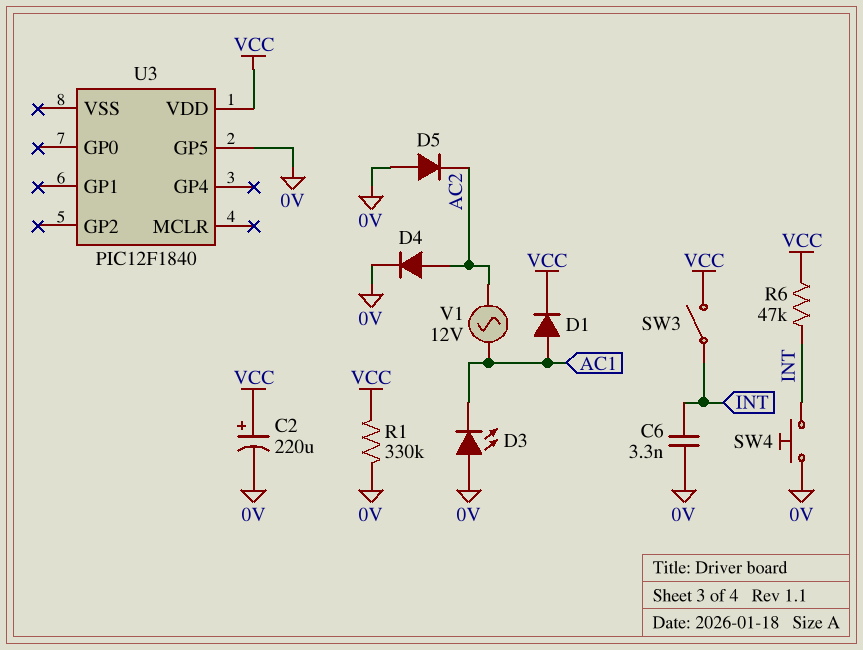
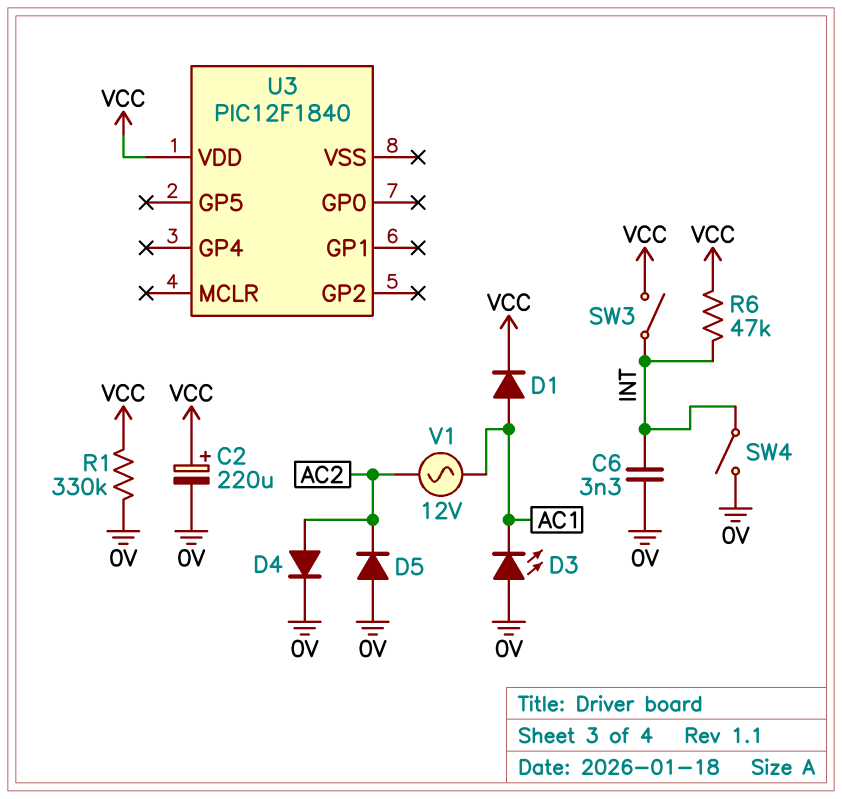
SW4: button (0V, INT) -> switch (0V, INT)
U3 pin GP5: 0V -> none

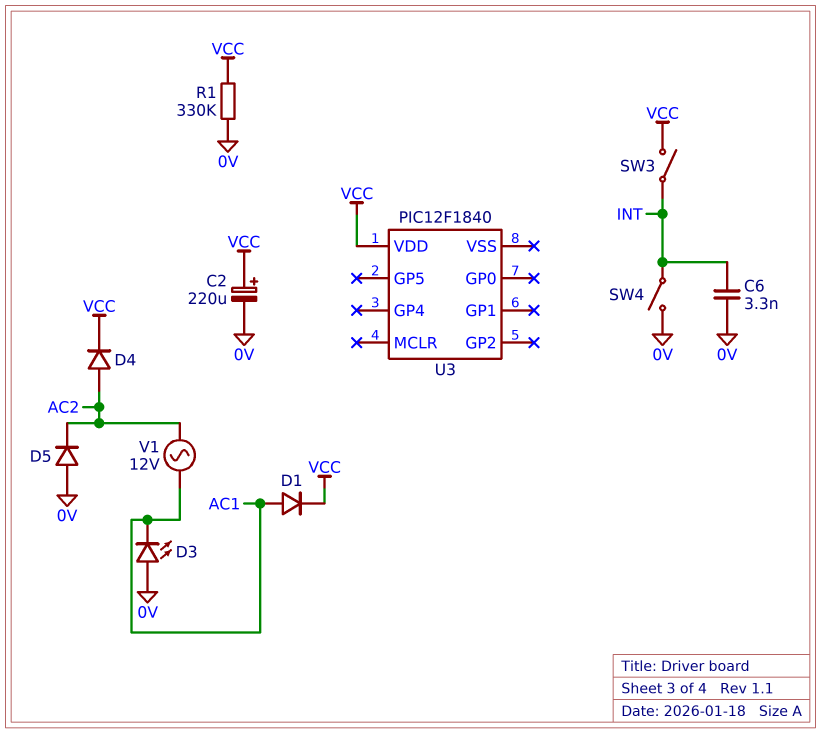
D4: diode (A AC2, K 0V) -> diode (A AC2, K VCC)
R6: 47k (INT, VCC) -> none

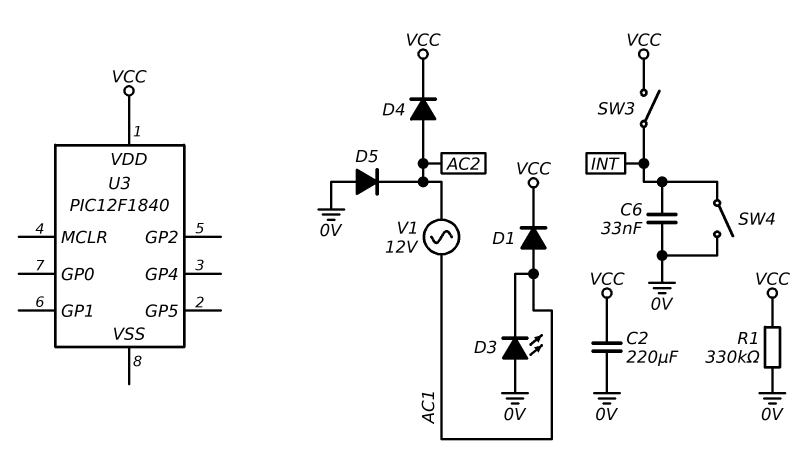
C2: 220uF (plus VCC, minus 0V) -> 220uF (0V, VCC)
C6: 3.3nF (0V, INT) -> 33nF (0V, INT)

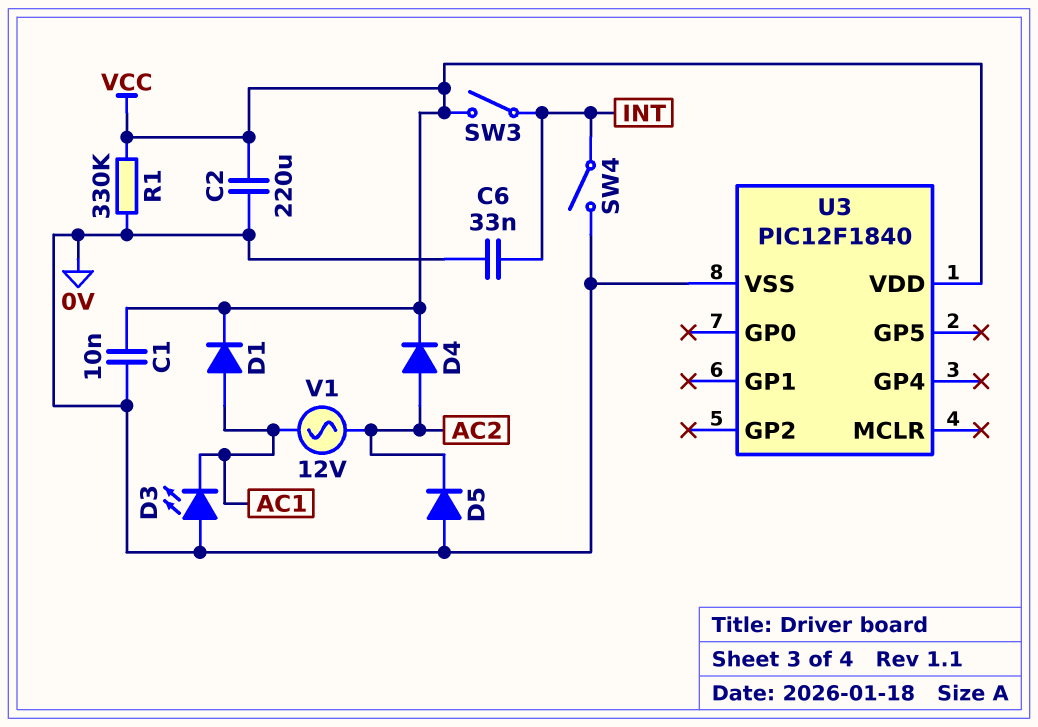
C1: none -> 10nF (0V, VCC)
U3 pin VSS: none -> 0V

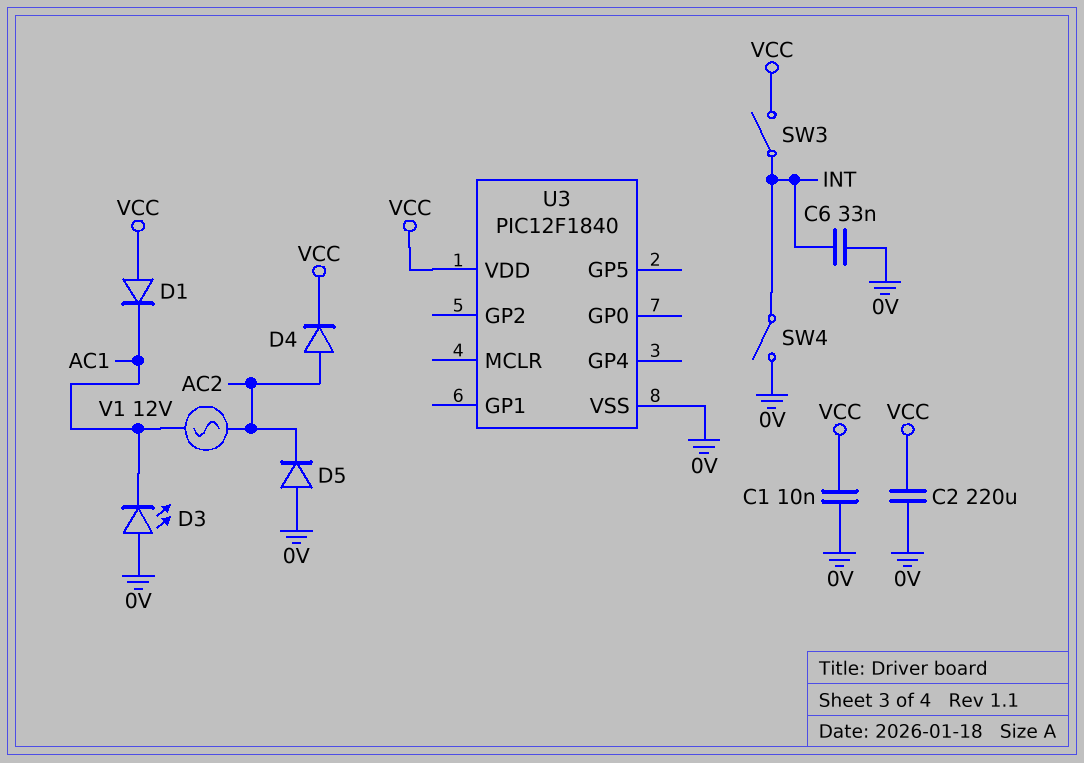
D1: diode (A AC1, K VCC) -> diode (A VCC, K AC1)
R1: 330k (0V, VCC) -> none

